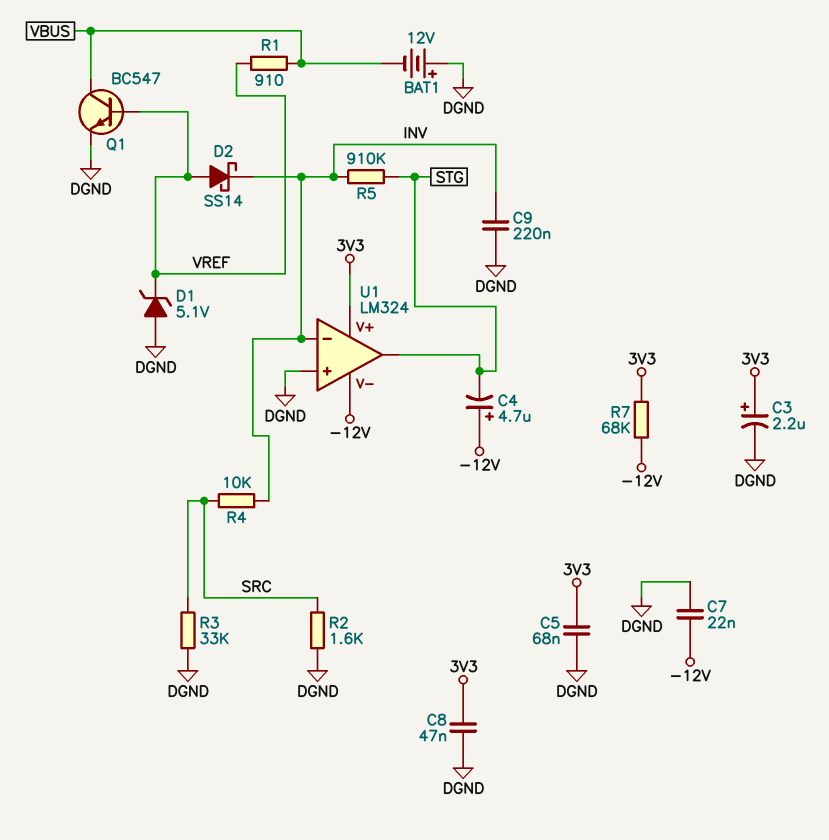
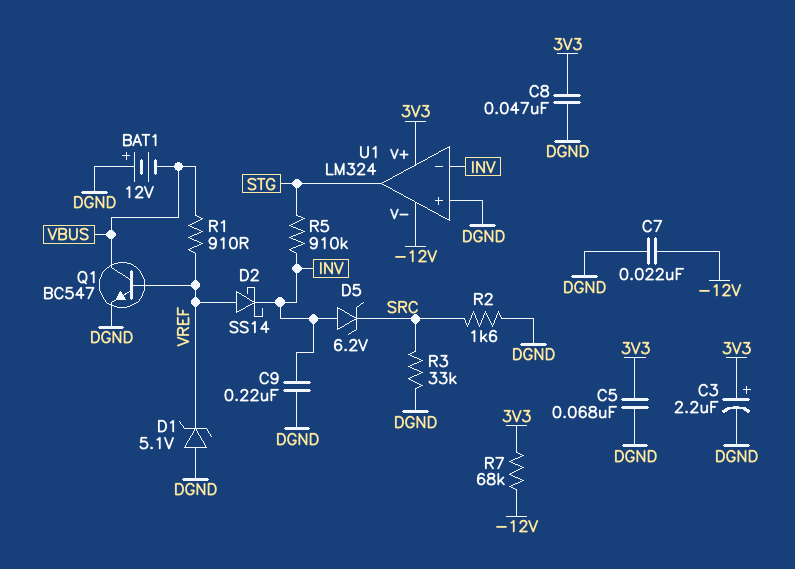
C4: 4.7uF (plus -12V, minus STG) -> none
D5: none -> zener 6.2V (A INV, K SRC)
R4: 10k (INV, SRC) -> none

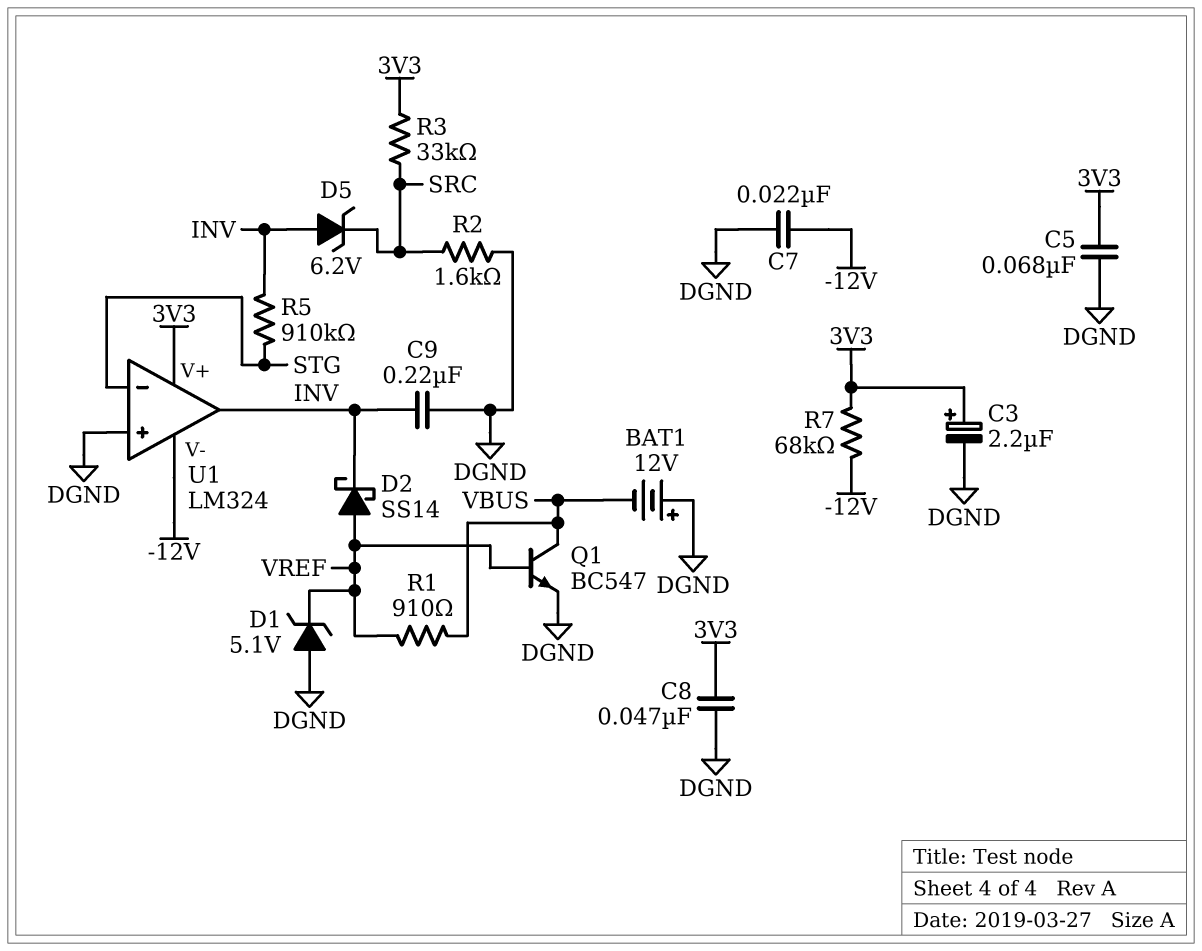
R3: 33k (DGND, SRC) -> 33k (3V3, SRC)
U1 pin in-: INV -> STG
U1 pin out: STG -> INV

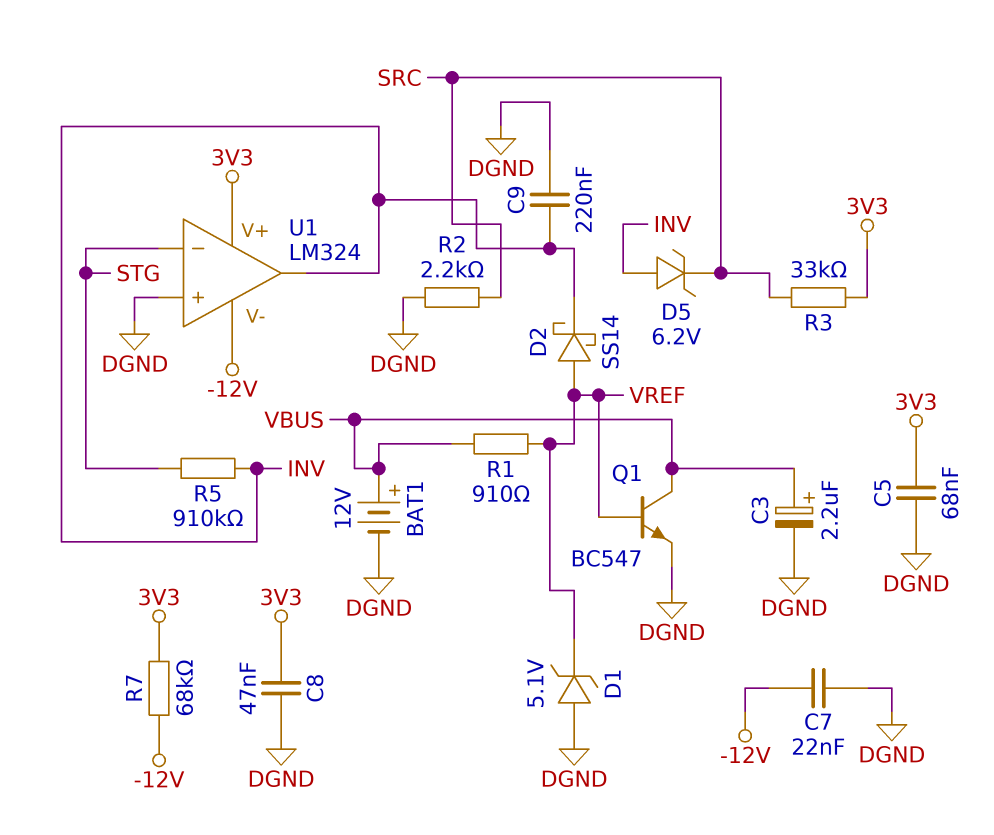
BAT1: 12V (plus DGND, minus VBUS) -> 12V (plus VBUS, minus DGND)
C3: 2.2uF (plus 3V3, minus DGND) -> 2.2uF (plus VBUS, minus DGND)
R2: 1.6k (DGND, SRC) -> 2.2k (DGND, SRC)

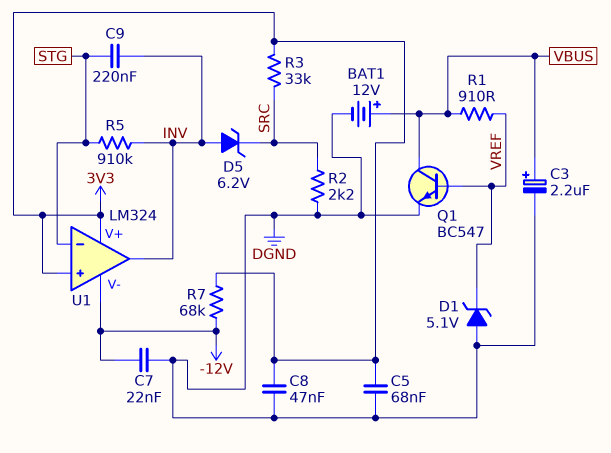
C9: 220nF (DGND, INV) -> 220nF (INV, STG)
D2: schottky SS14 (A VREF, K INV) -> none
U1 pin in+: DGND -> 3V3

